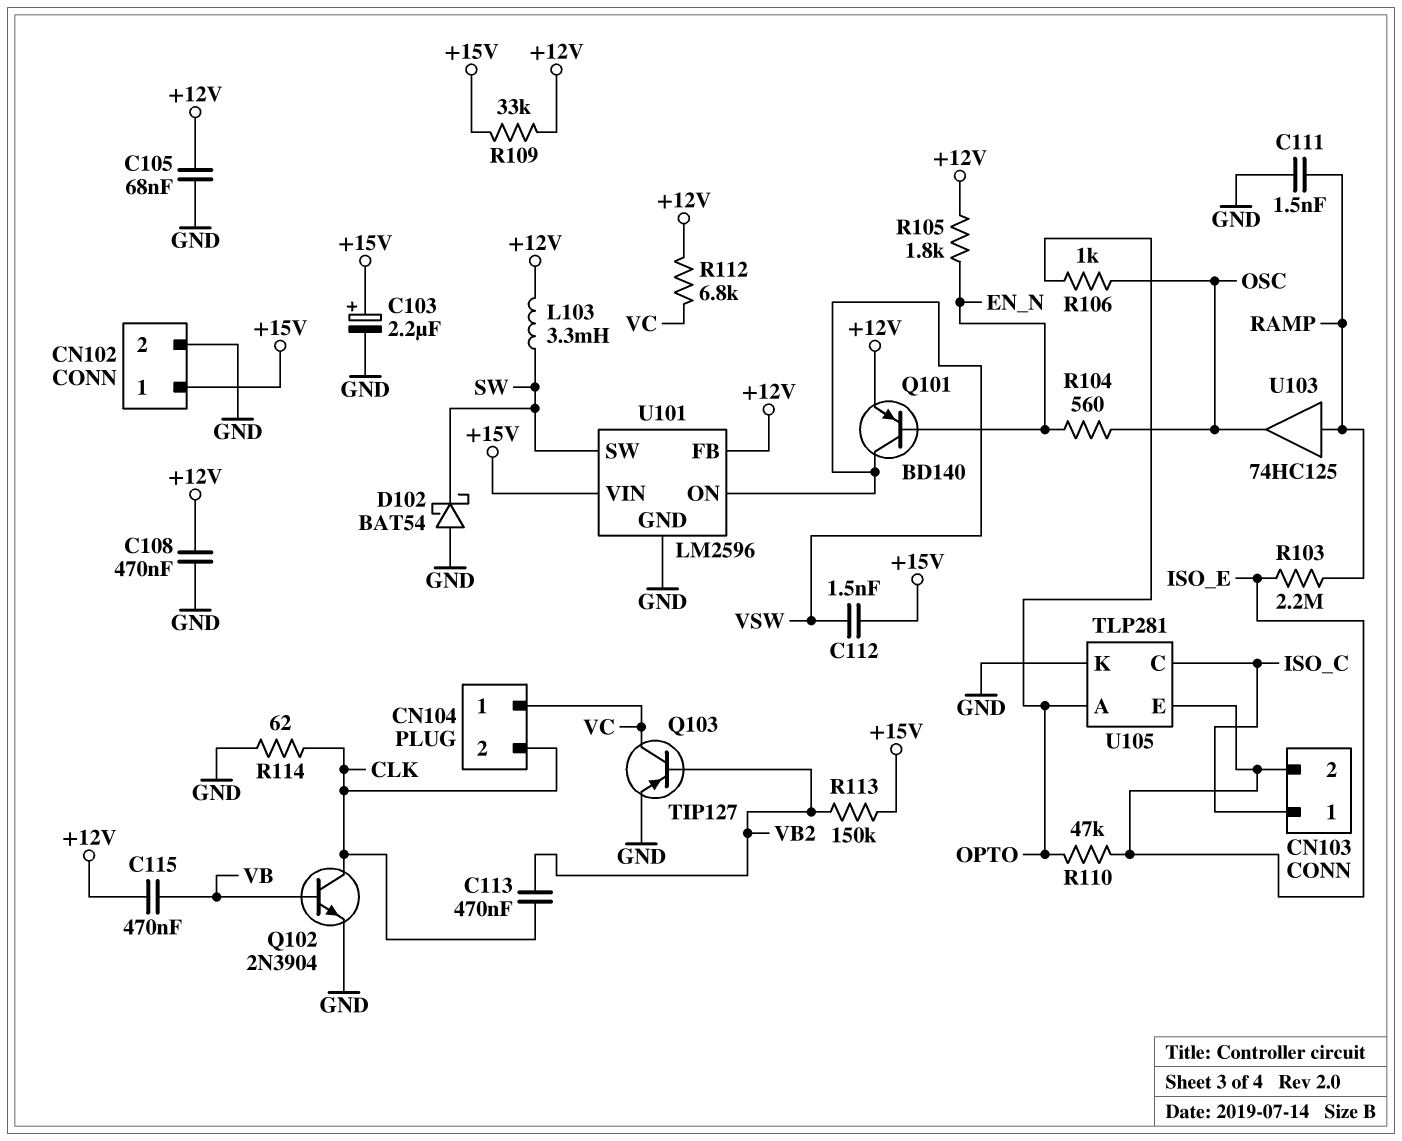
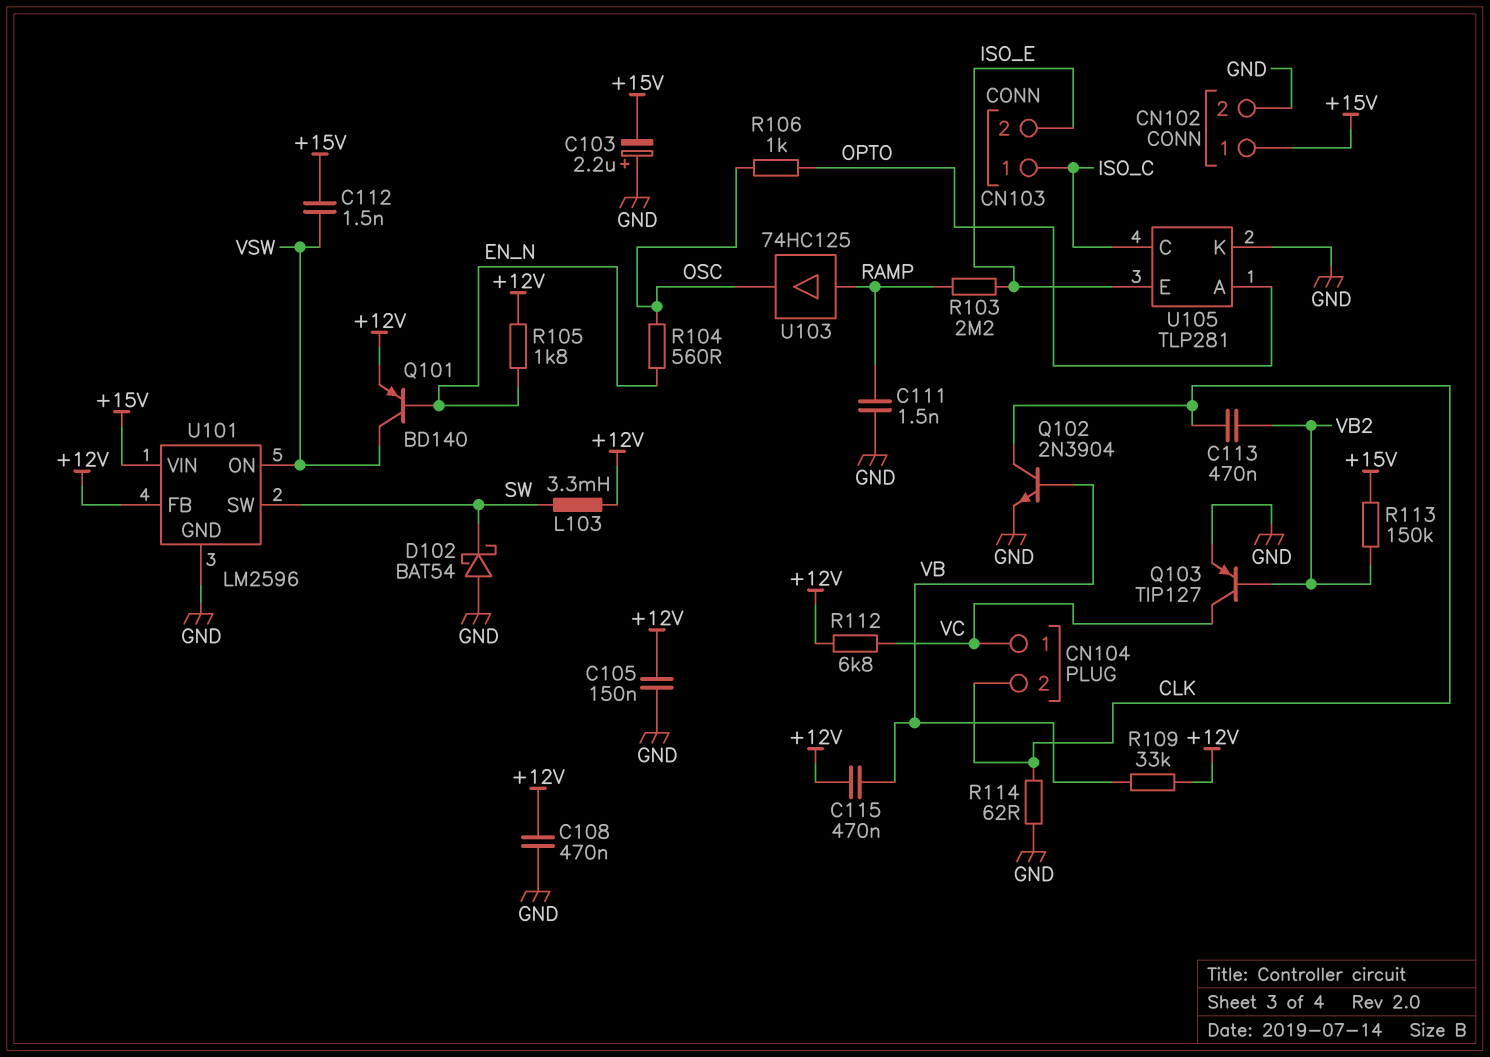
C103: 2.2uF (plus +15V, minus GND) -> 2.2uF (plus GND, minus +15V)
C105: 68nF (+12V, GND) -> 150nF (+12V, GND)
R109: 33k (+12V, +15V) -> 33k (+12V, VB)
R110: 47k (ISO_E, OPTO) -> none

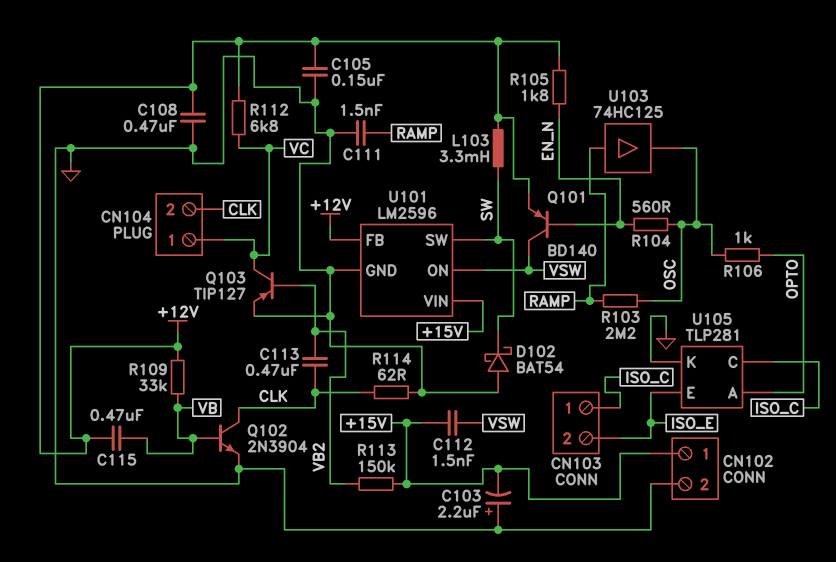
R103: 2.2M (ISO_E, RAMP) -> 2.2M (OSC, RAMP)

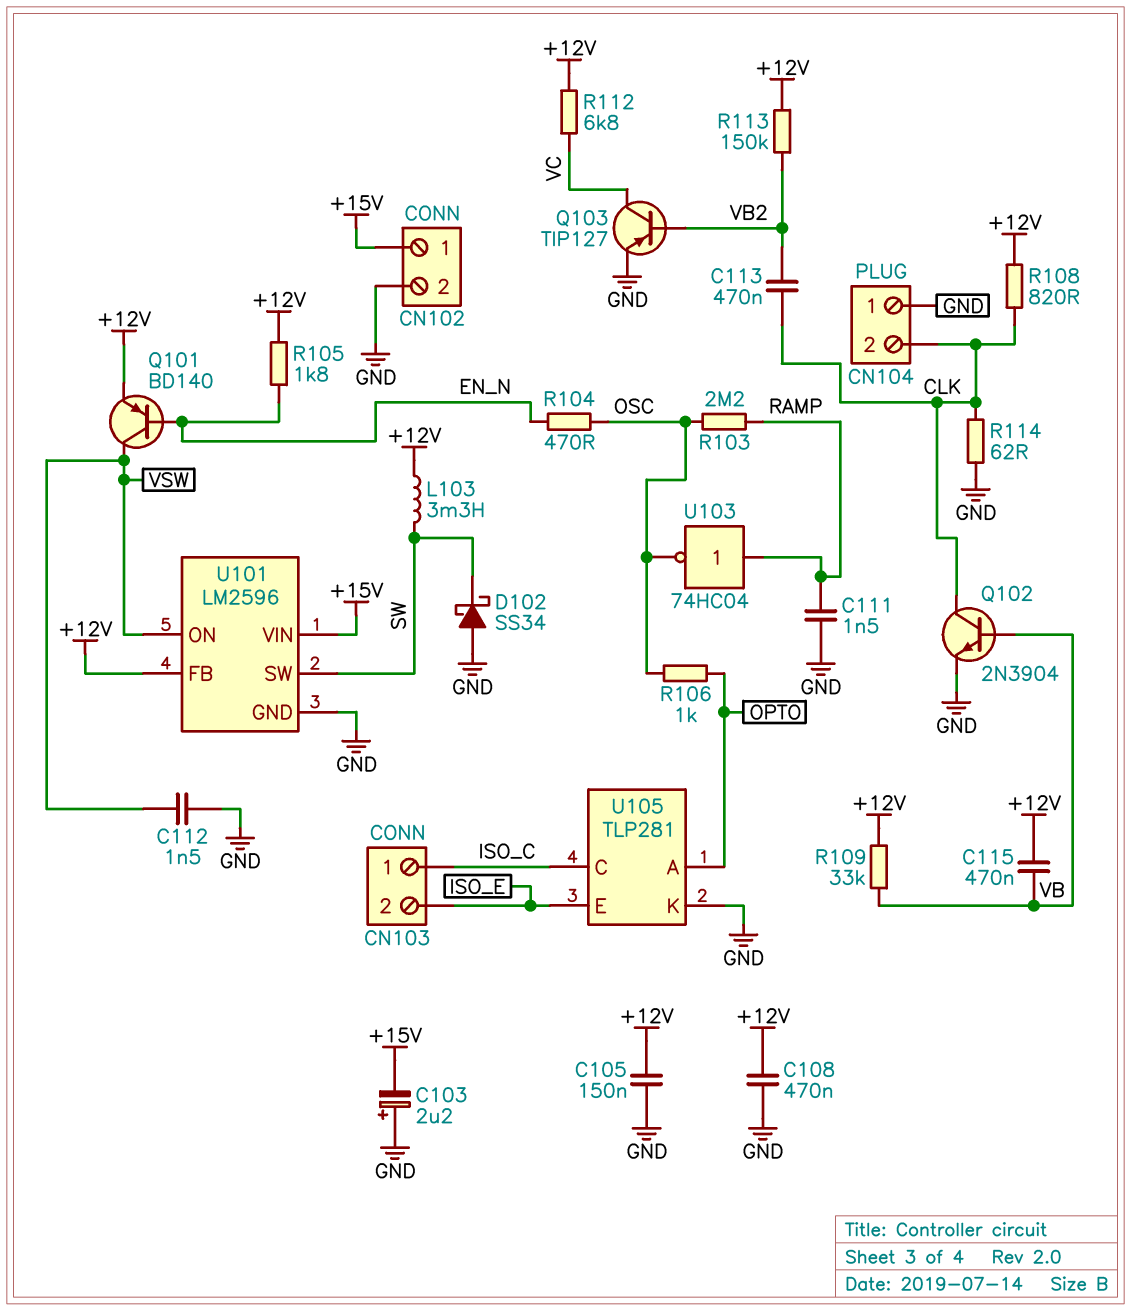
C112: 1.5nF (+15V, VSW) -> 1.5nF (GND, VSW)
CN104 pin 1: VC -> GND
D102: schottky BAT54 (A GND, K SW) -> schottky SS34 (A GND, K SW)
R104: 560 (EN_N, OSC) -> 470 (EN_N, OSC)
R108: none -> 820 (+12V, CLK)
R113: 150k (+15V, VB2) -> 150k (+12V, VB2)
U103: buffer 74HC125 (in RAMP, out OSC) -> NOT 74HC04 (in RAMP, out OSC)

